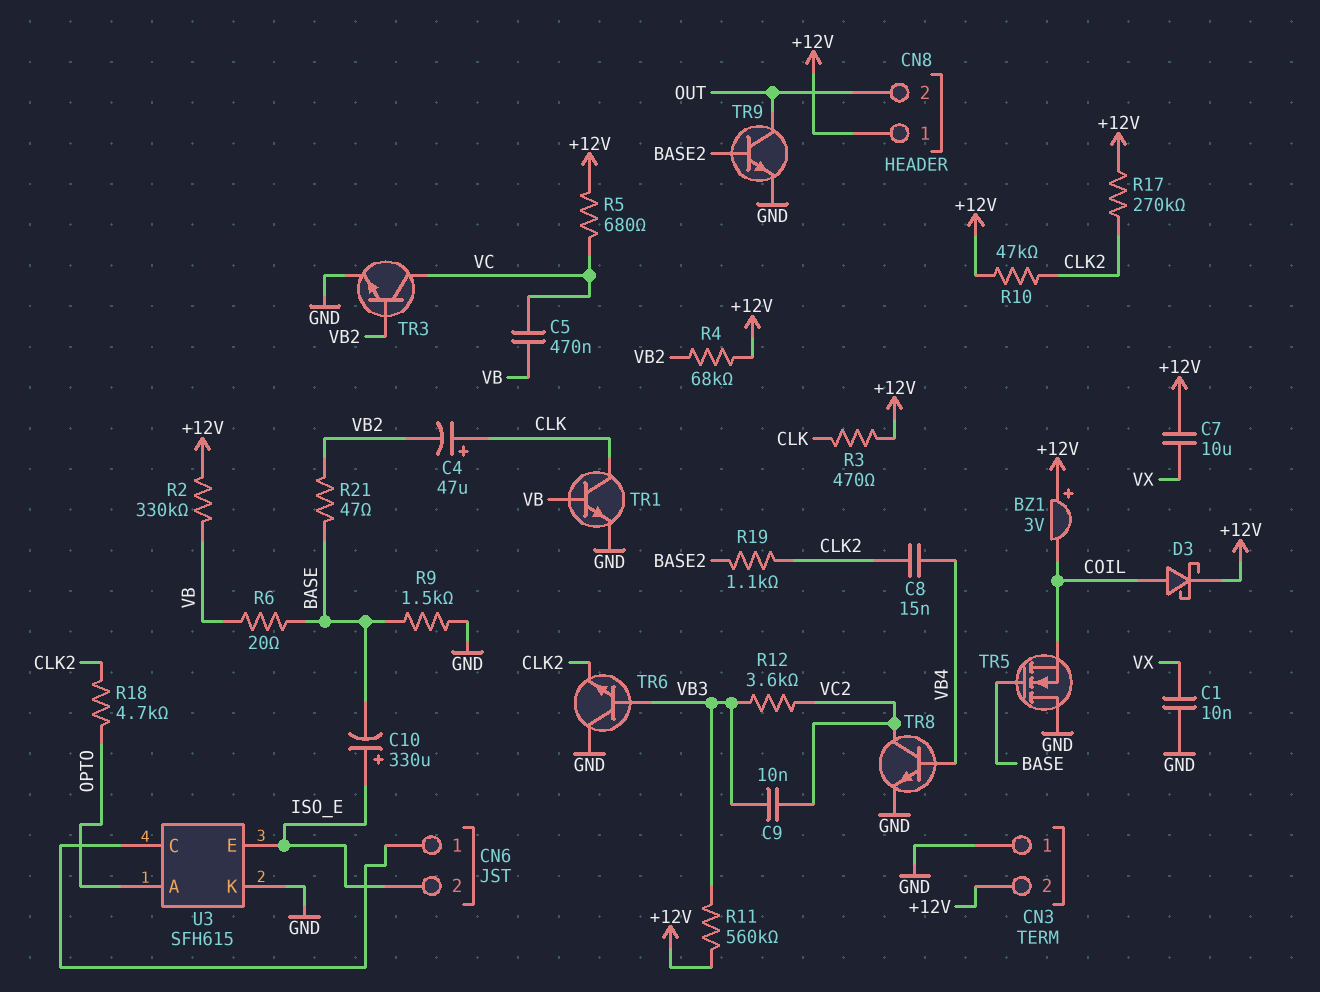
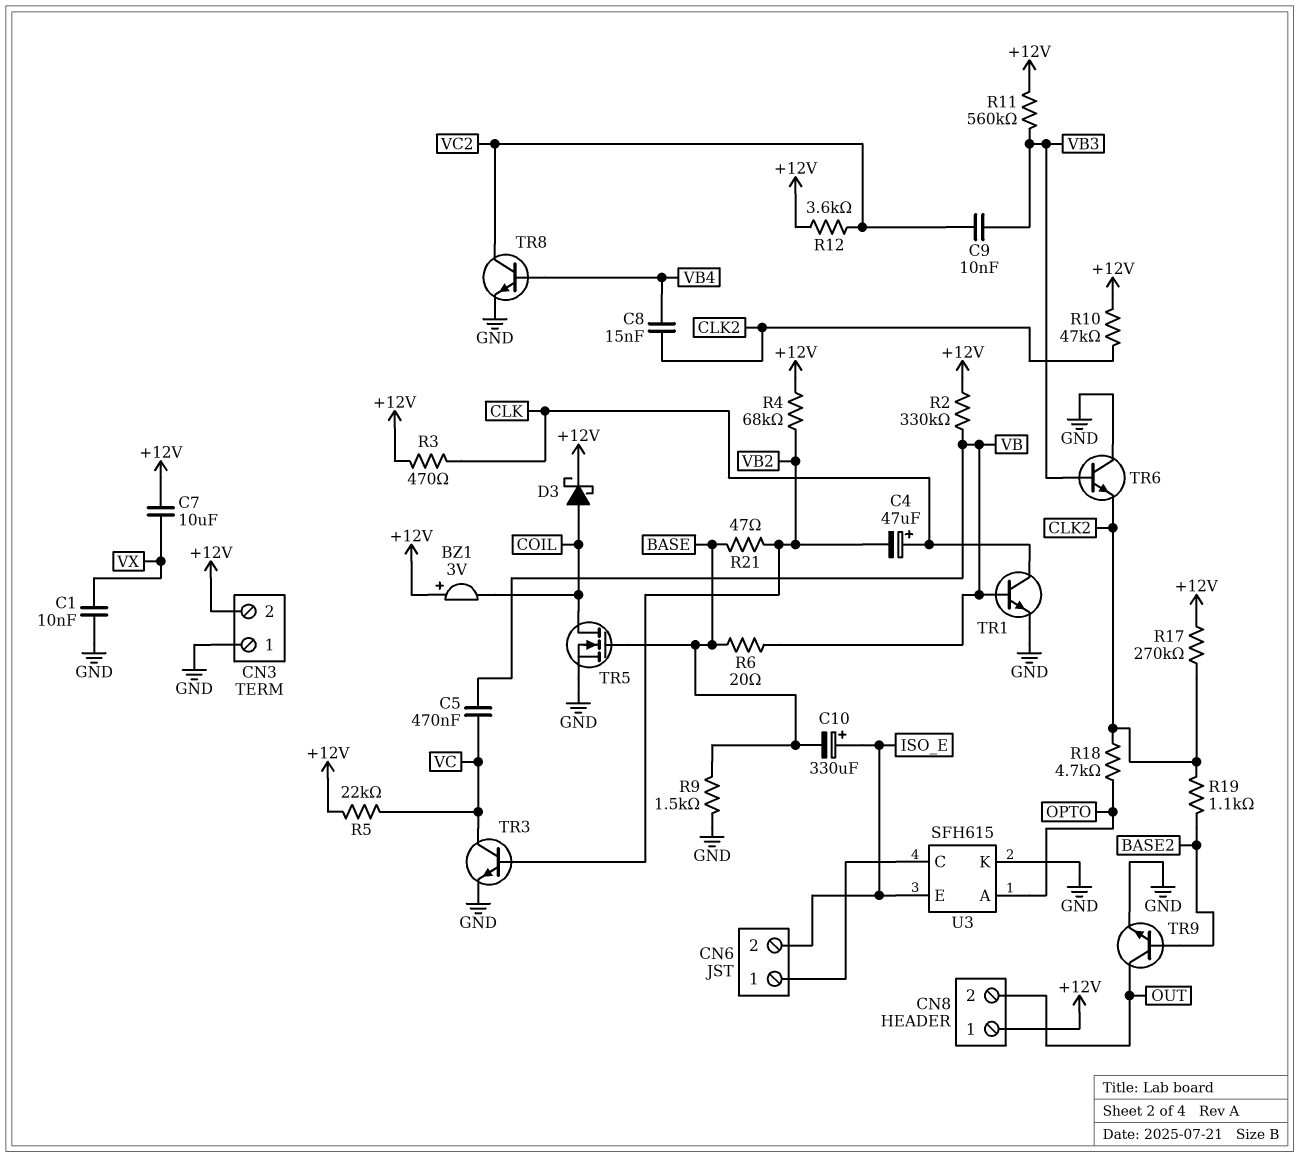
R5: 680 (+12V, VC) -> 22k (+12V, VC)
R12: 3.6k (VB3, VC2) -> 3.6k (+12V, VC2)
TR5: NMOS (G BASE, D GND, S COIL) -> NMOS (G BASE, D COIL, S GND)

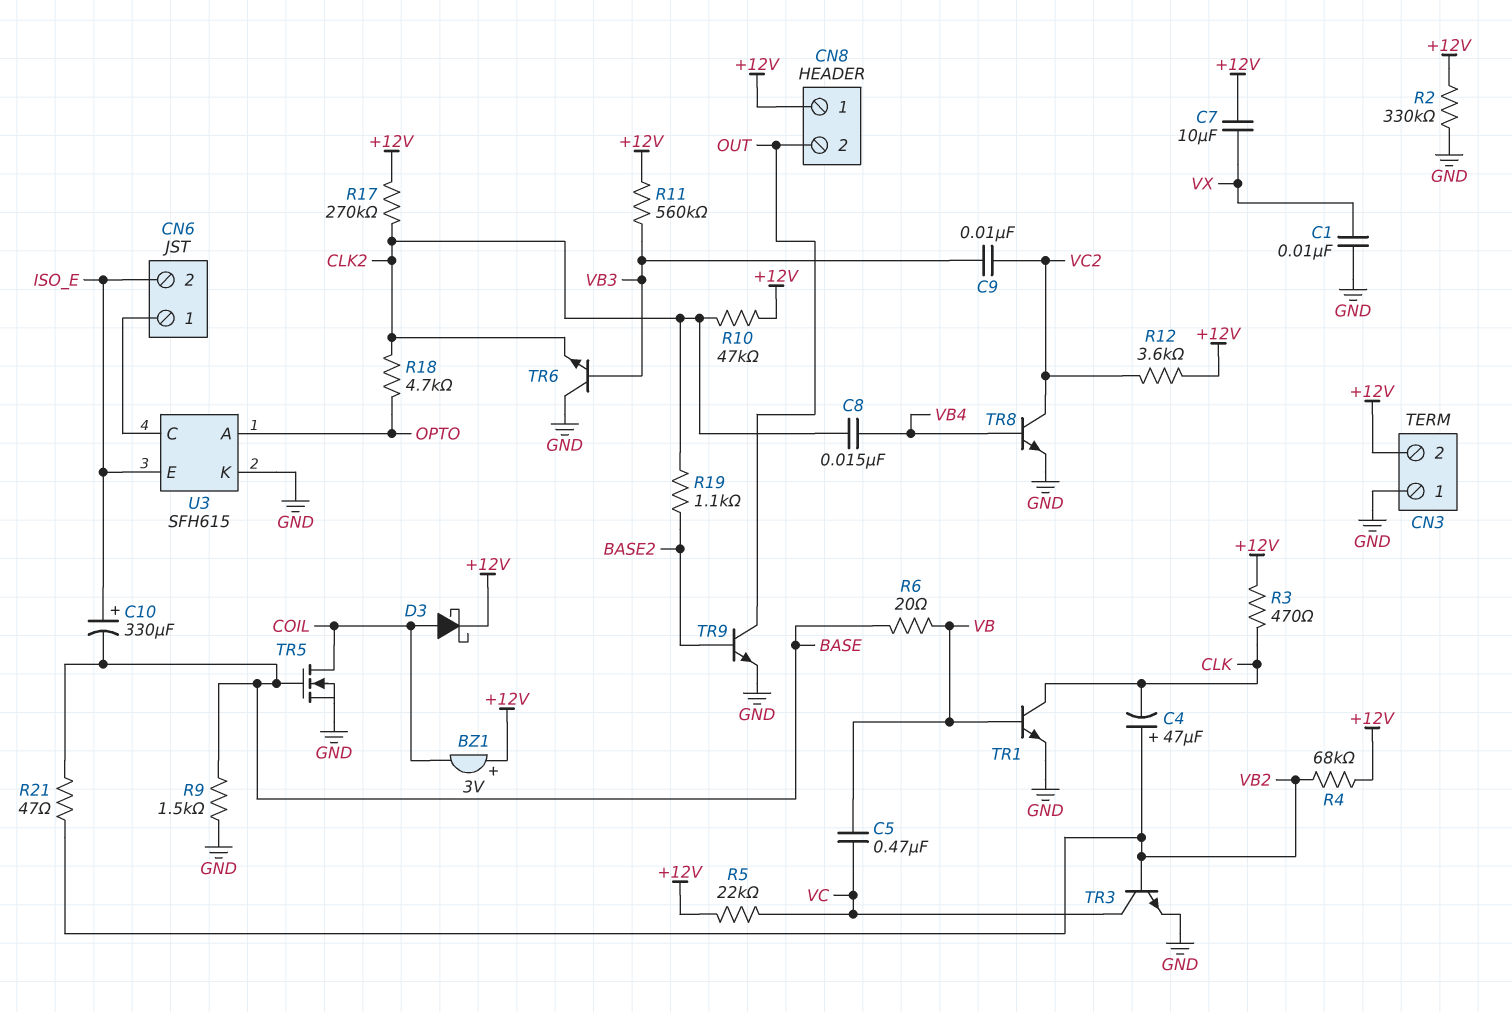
C4: 47uF (plus CLK, minus VB2) -> 47uF (plus VB2, minus CLK)
R2: 330k (+12V, VB) -> 330k (+12V, GND)

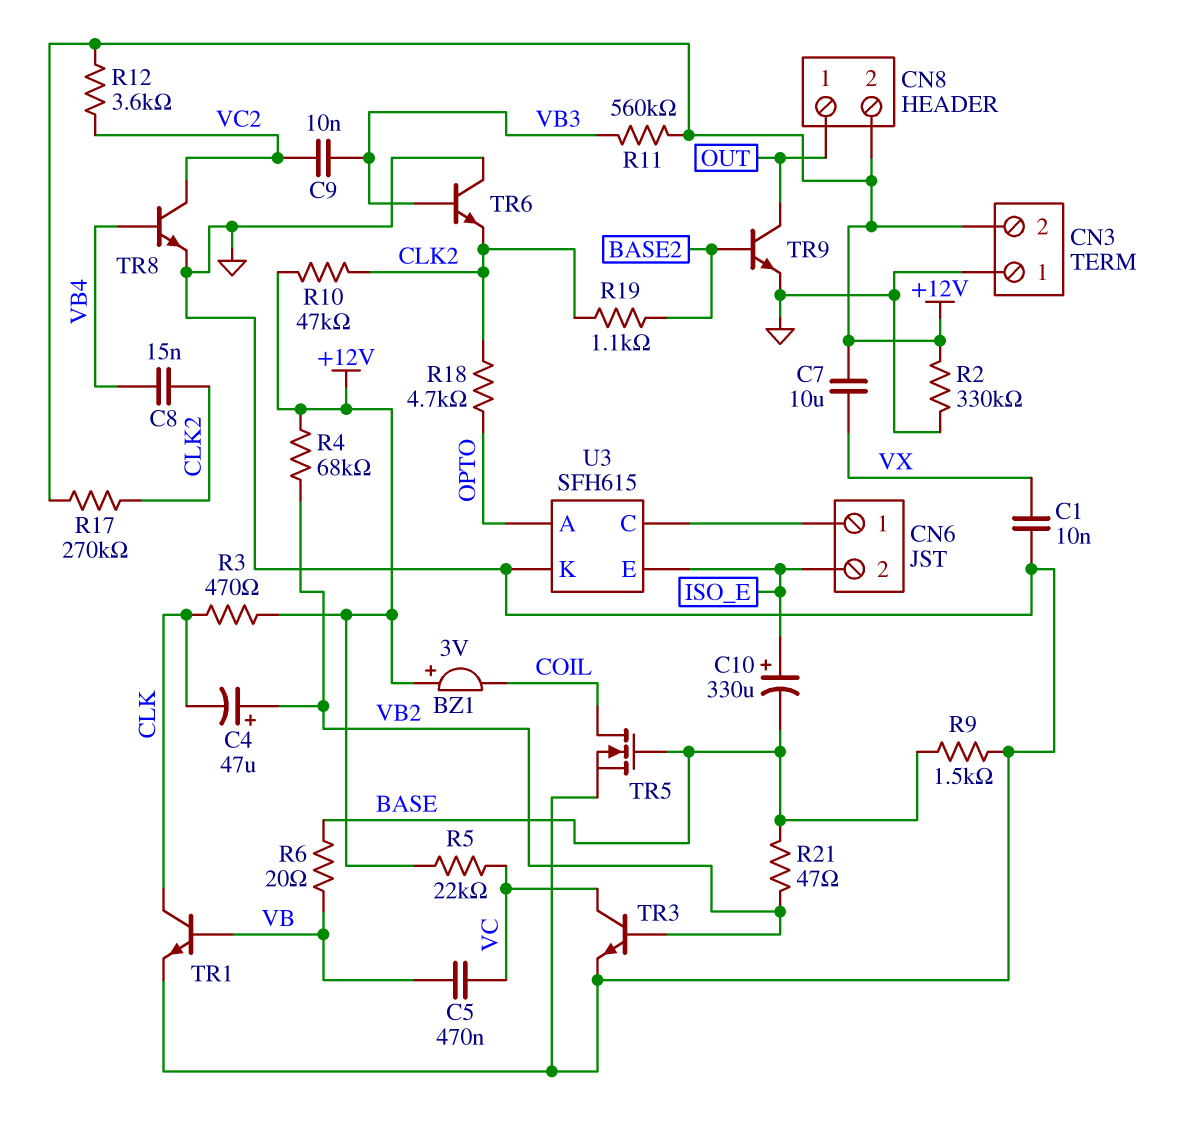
CN8 pin 1: +12V -> OUT
CN8 pin 2: OUT -> +12V
D3: schottky (A COIL, K +12V) -> none

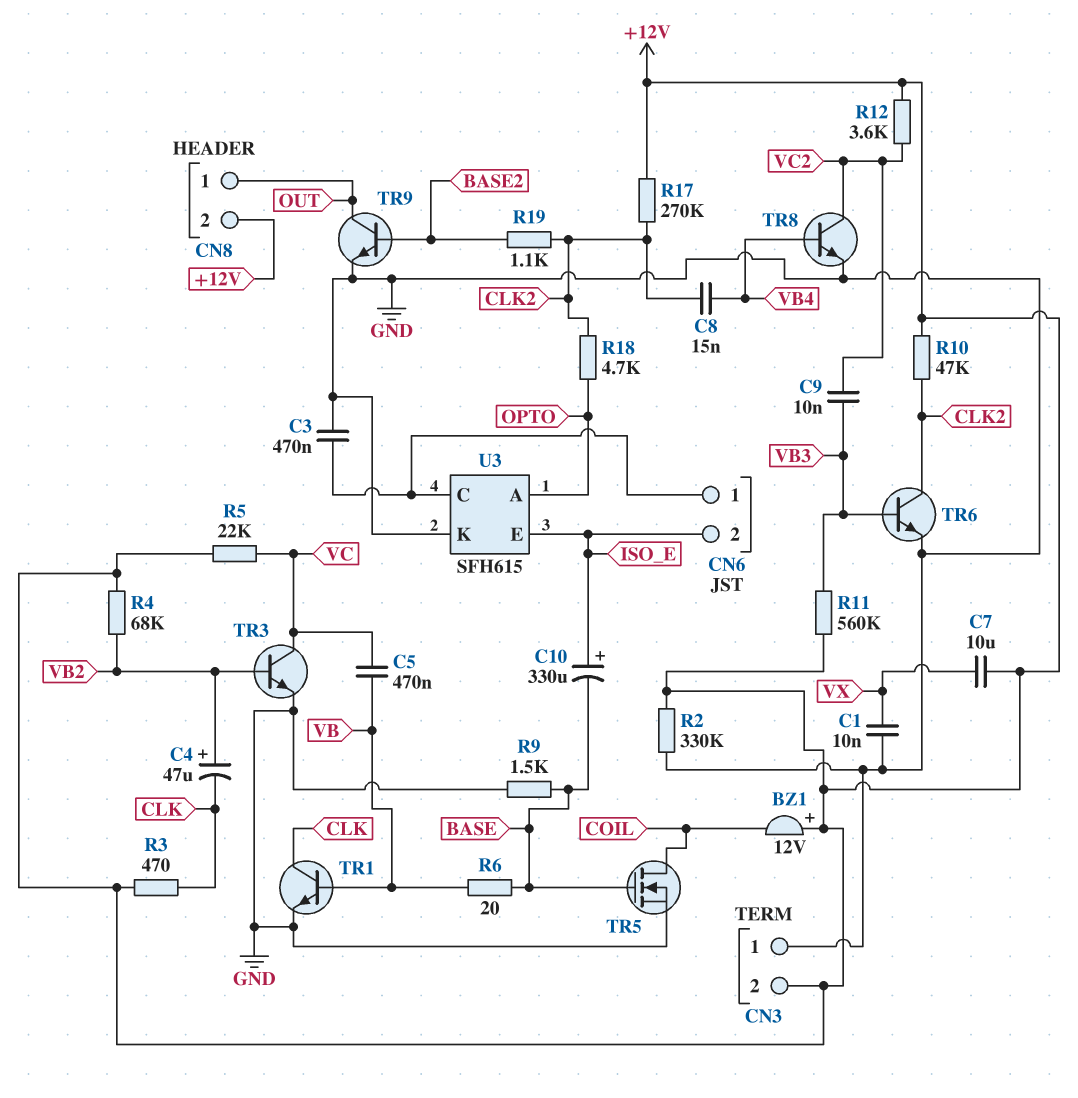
BZ1: buzzer 3V (plus +12V, minus COIL) -> buzzer 12V (plus +12V, minus COIL)
C3: none -> 470nF (CN6/1, GND)
R21: 47 (BASE, VB2) -> none
TR6: NPN (B VB3, C GND, E CLK2) -> NPN (B VB3, C CLK2, E GND)

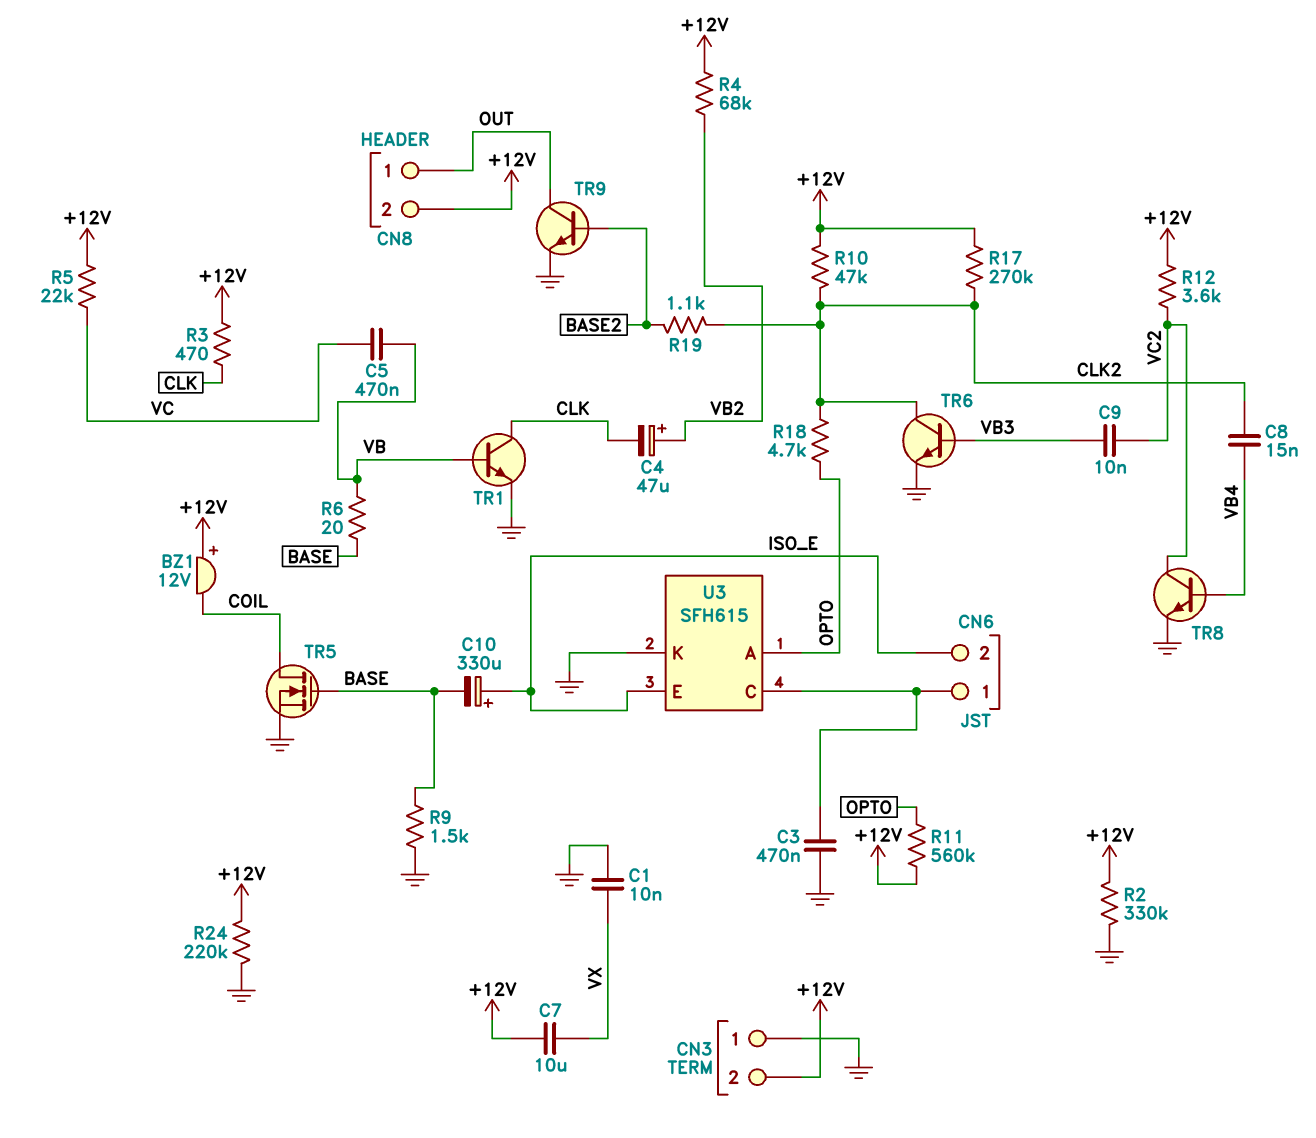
R11: 560k (+12V, VB3) -> 560k (+12V, OPTO)
R24: none -> 220k (+12V, GND)
TR3: NPN (B VB2, C VC, E GND) -> none

